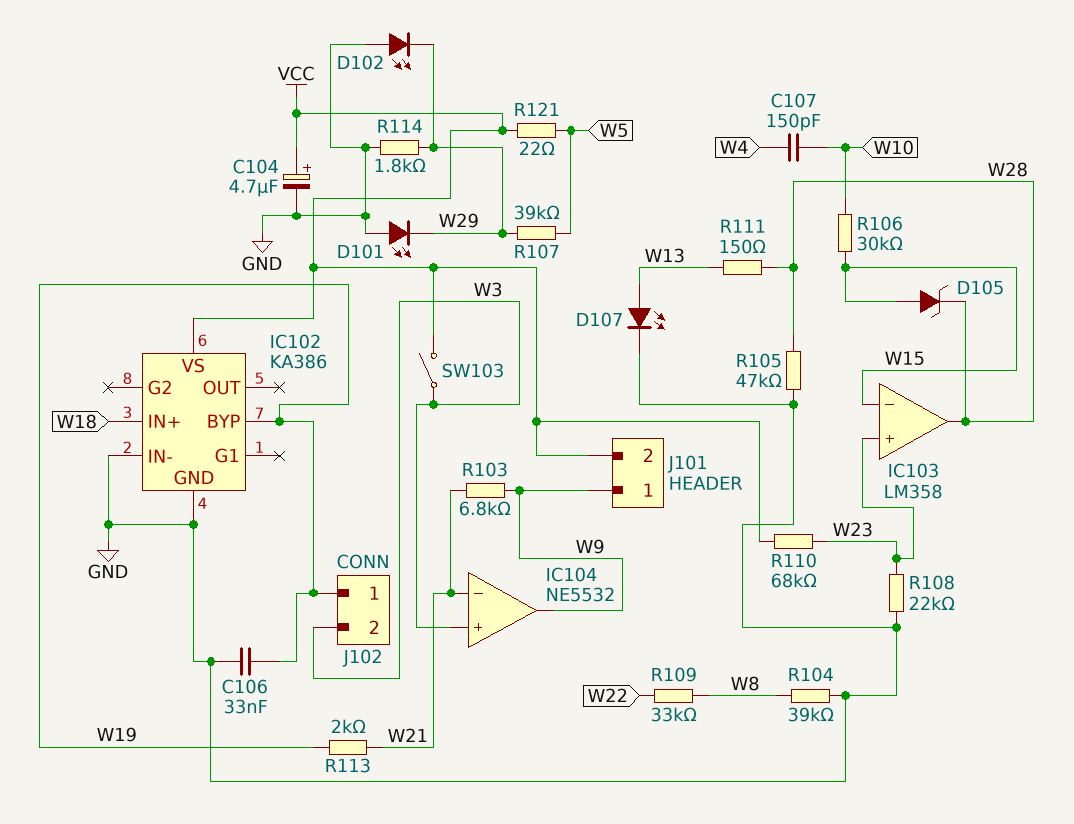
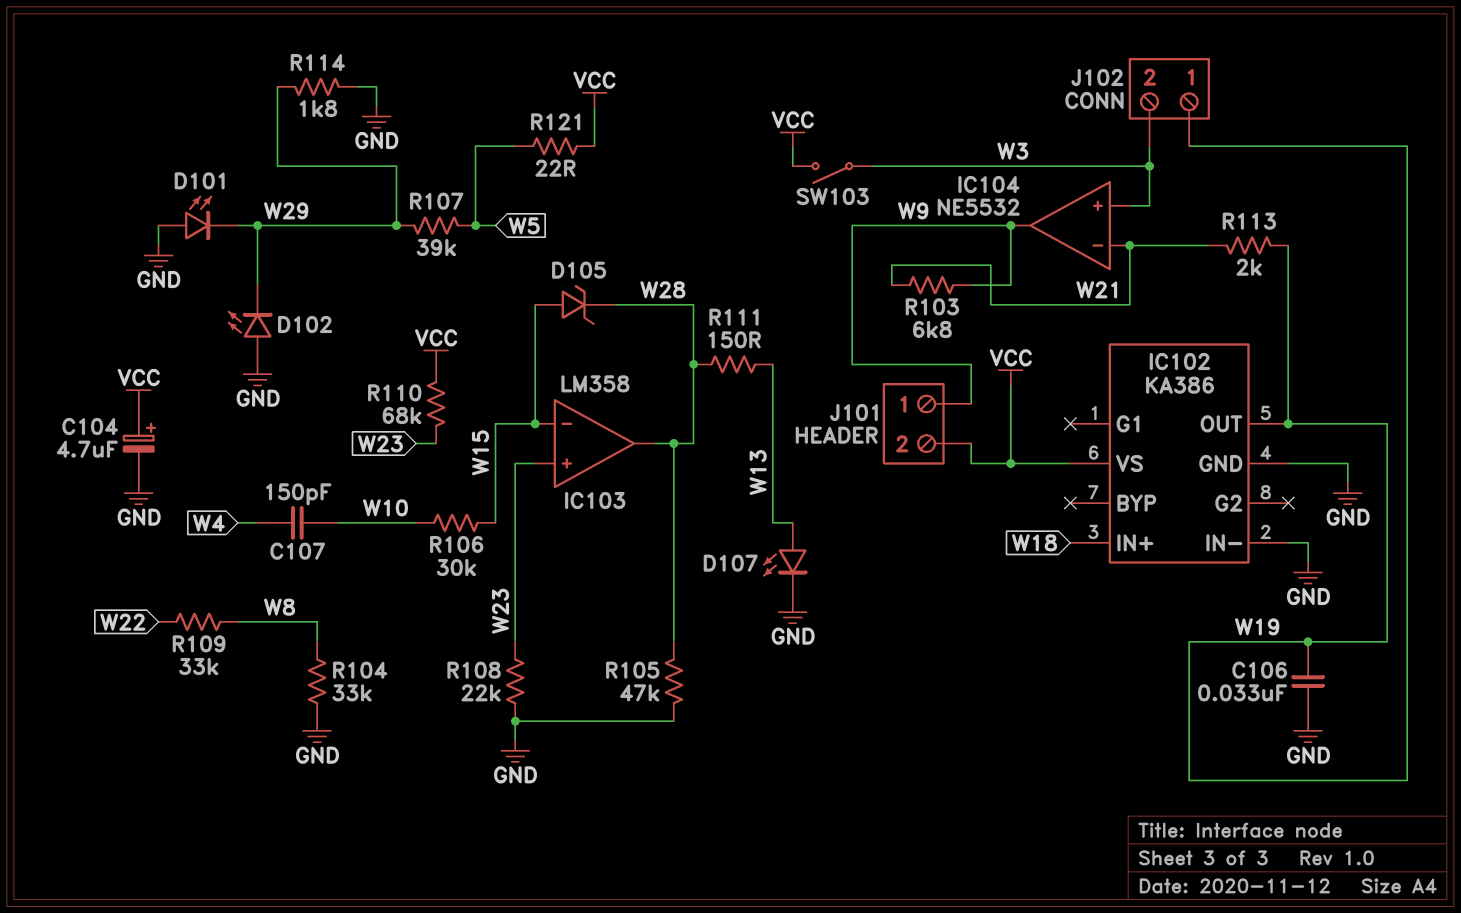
IC102 pin BYP: W19 -> none
IC102 pin OUT: none -> W19
R104: 39k (GND, W8) -> 33k (GND, W8)

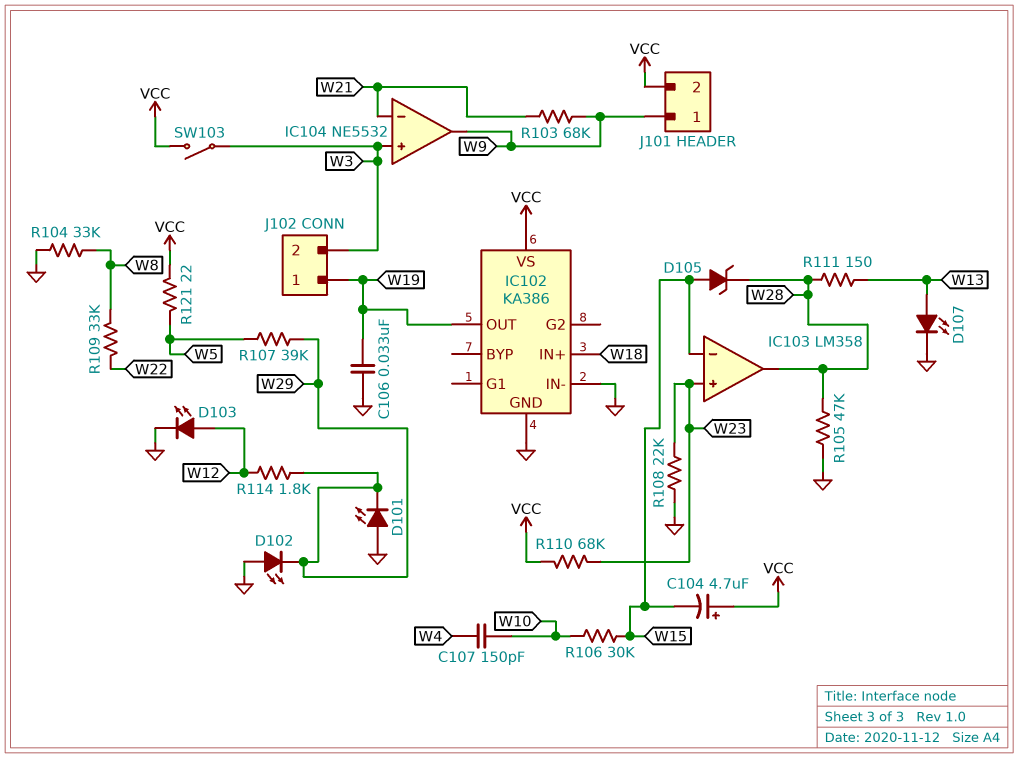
C104: 4.7uF (plus VCC, minus GND) -> 4.7uF (plus VCC, minus W15)
D103: none -> LED (A W12, K GND)
R103: 6.8k (W9, W21) -> 68k (W9, W21)
R113: 2k (W19, W21) -> none
R114: 1.8k (GND, W29) -> 1.8k (W12, W29)

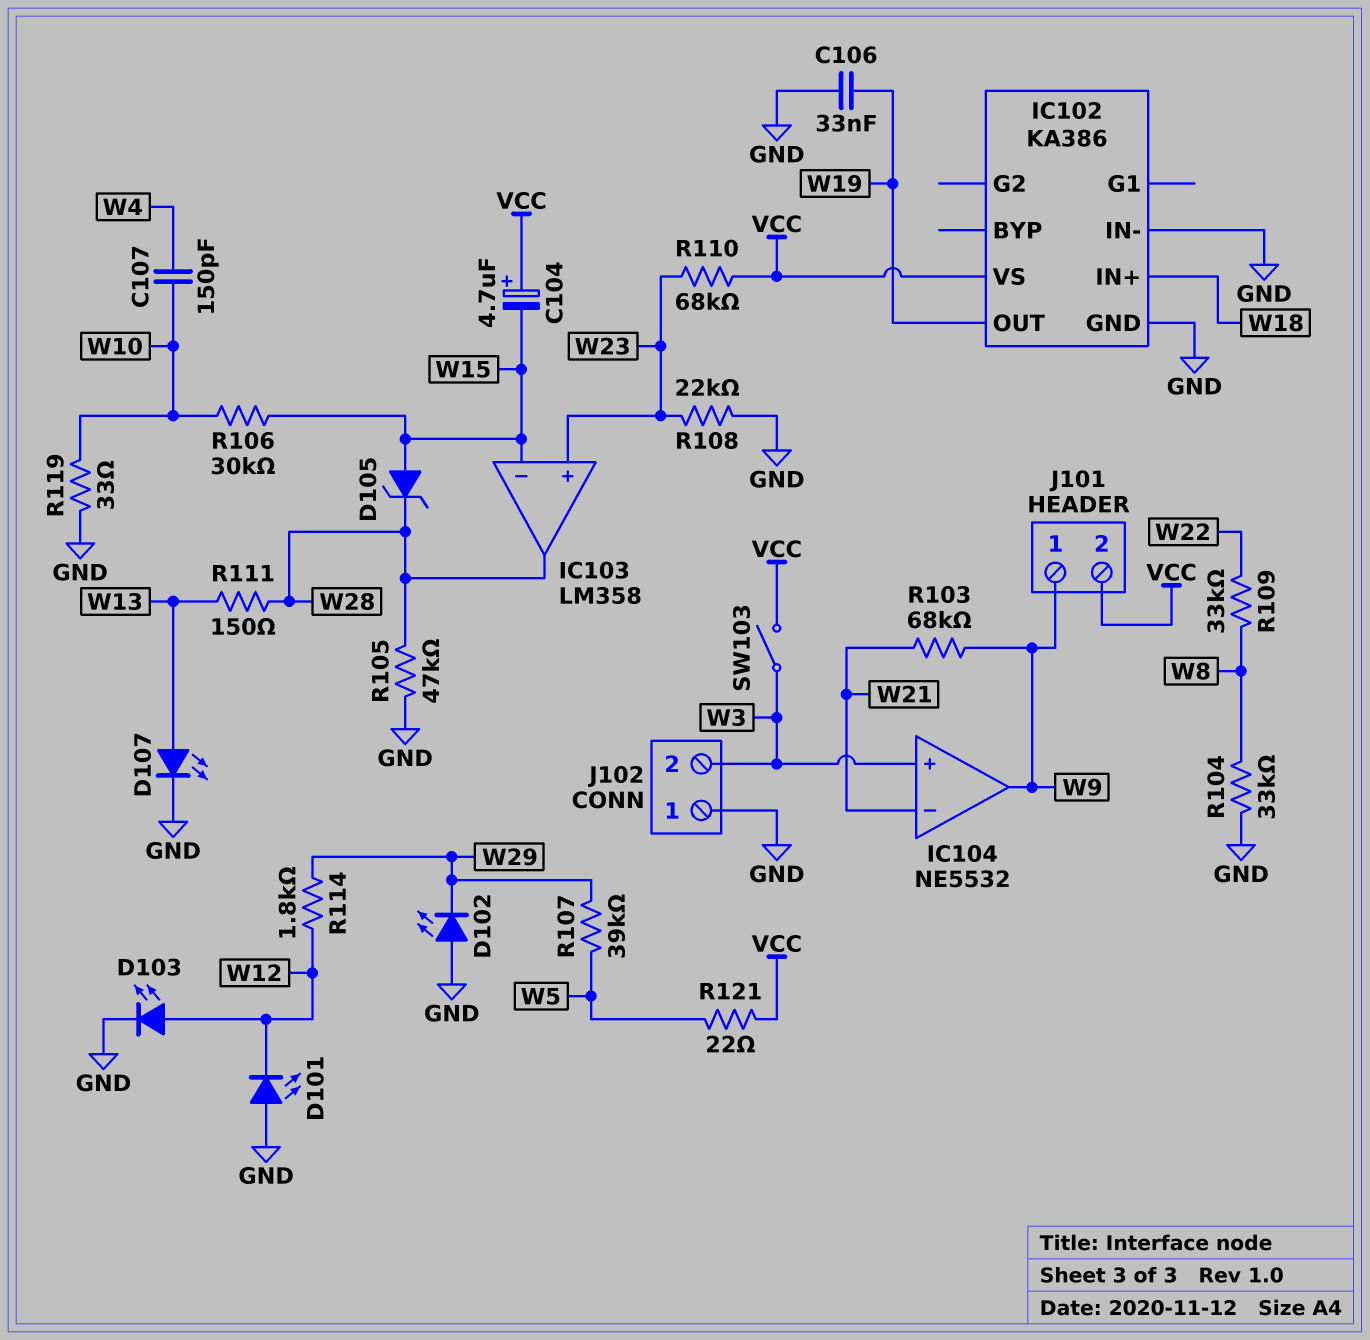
D101: LED (A GND, K W29) -> LED (A GND, K W12)
J102 pin 1: W19 -> GND
R119: none -> 33 (GND, W10)

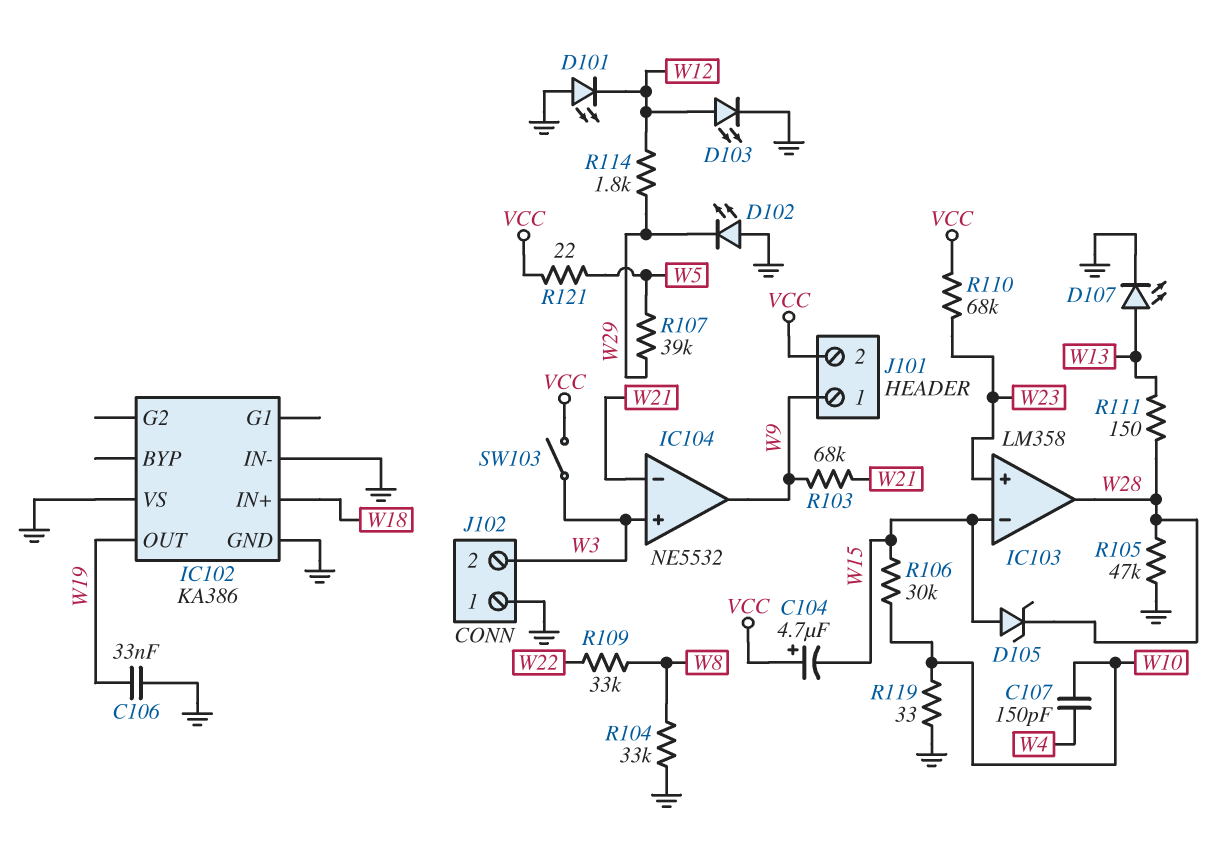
IC102 pin VS: VCC -> GND
R108: 22k (GND, W23) -> none

